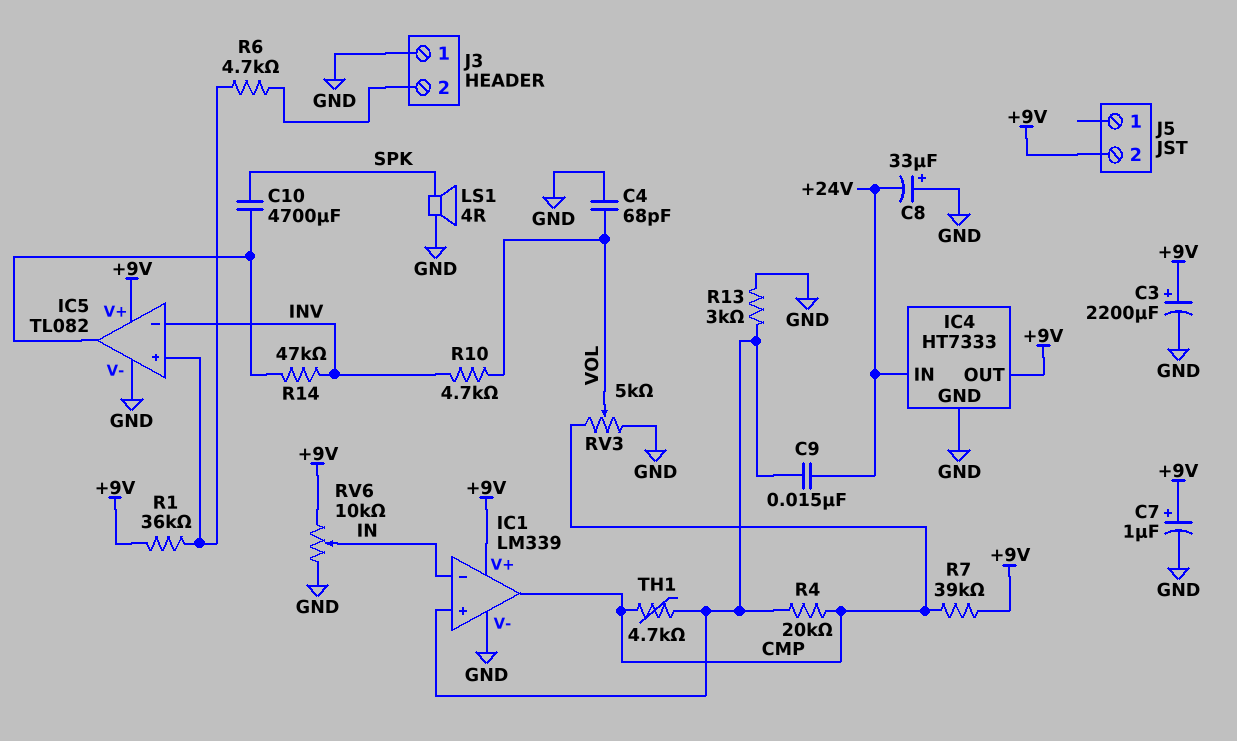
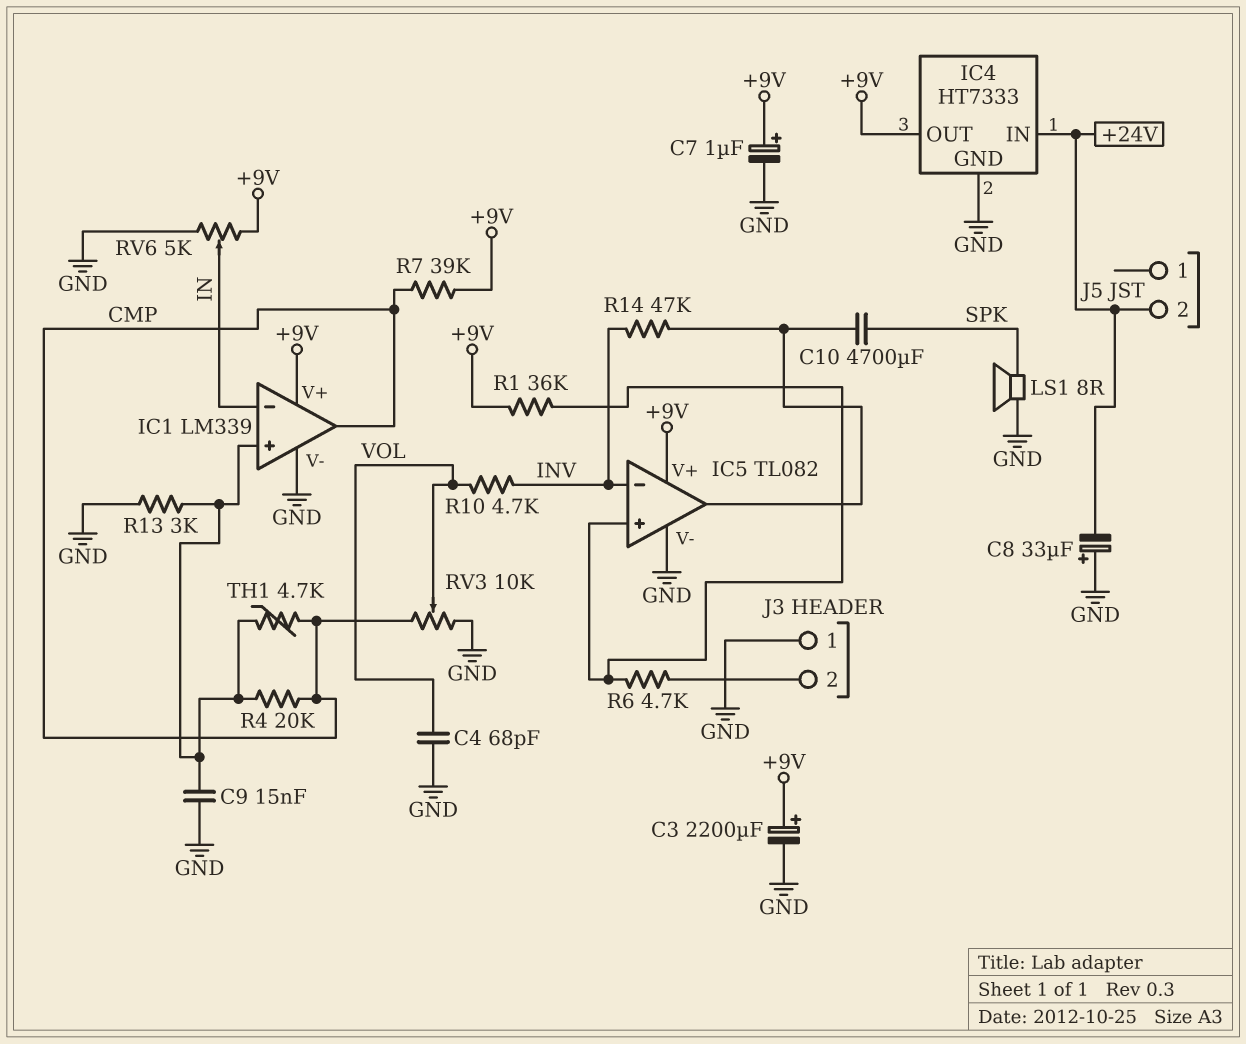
C9: 15nF (+24V, IC1/in+) -> 15nF (GND, IC1/in+)
J5 pin 2: +9V -> +24V
LS1: speaker 4R (GND, SPK) -> speaker 8R (GND, SPK)
RV3: 5k (CMP, GND, wiper VOL) -> 10k (CMP, GND, wiper VOL)
RV6: 10k (+9V, GND, wiper IN) -> 5k (+9V, GND, wiper IN)

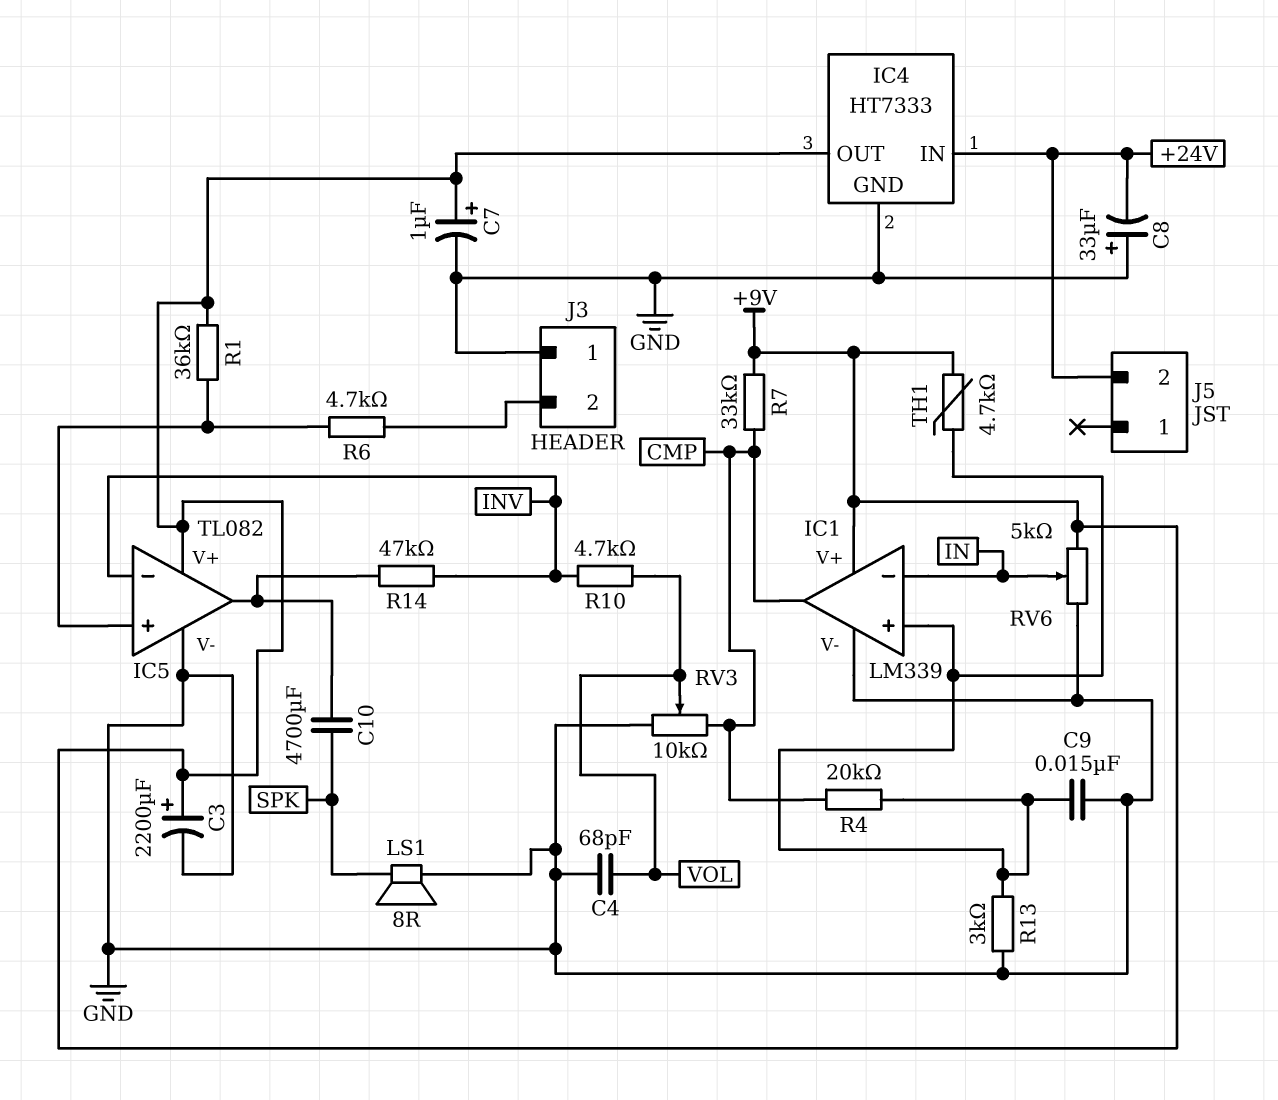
R7: 39k (+9V, CMP) -> 33k (+9V, CMP)
TH1: 4.7k (CMP, IC1/in+) -> 4.7k (+9V, IC1/in+)

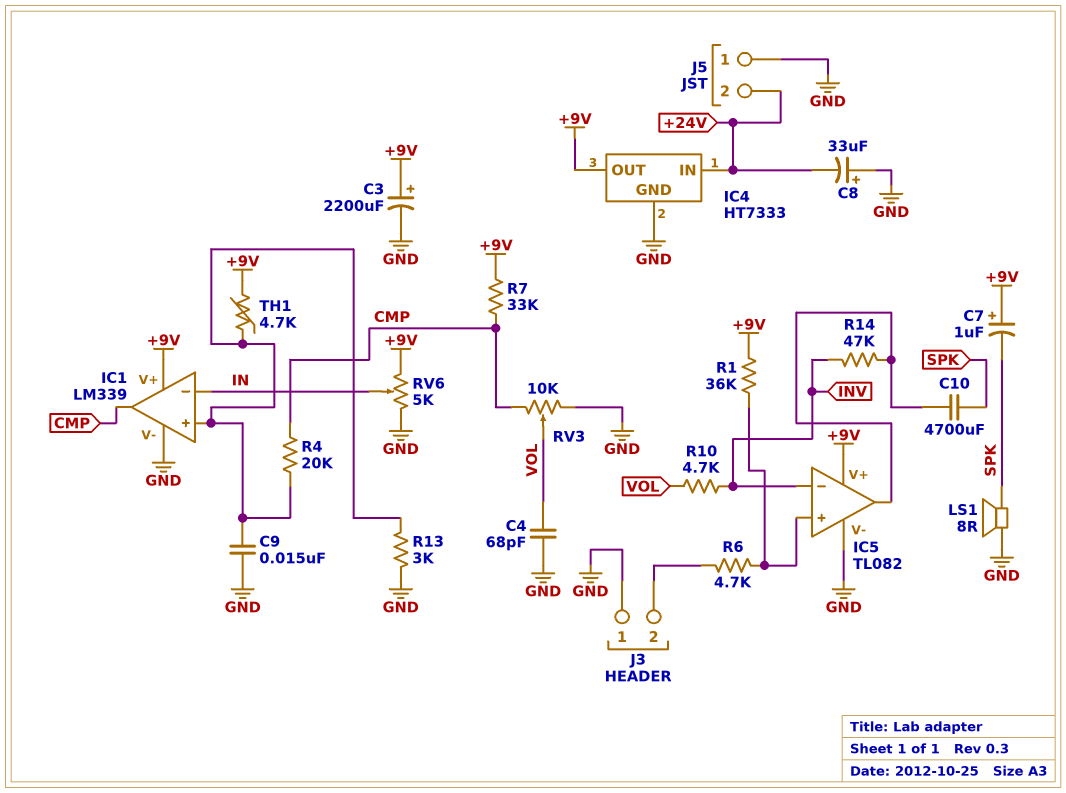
C7: 1uF (plus +9V, minus GND) -> 1uF (plus +9V, minus SPK)
J5 pin 1: none -> GND

